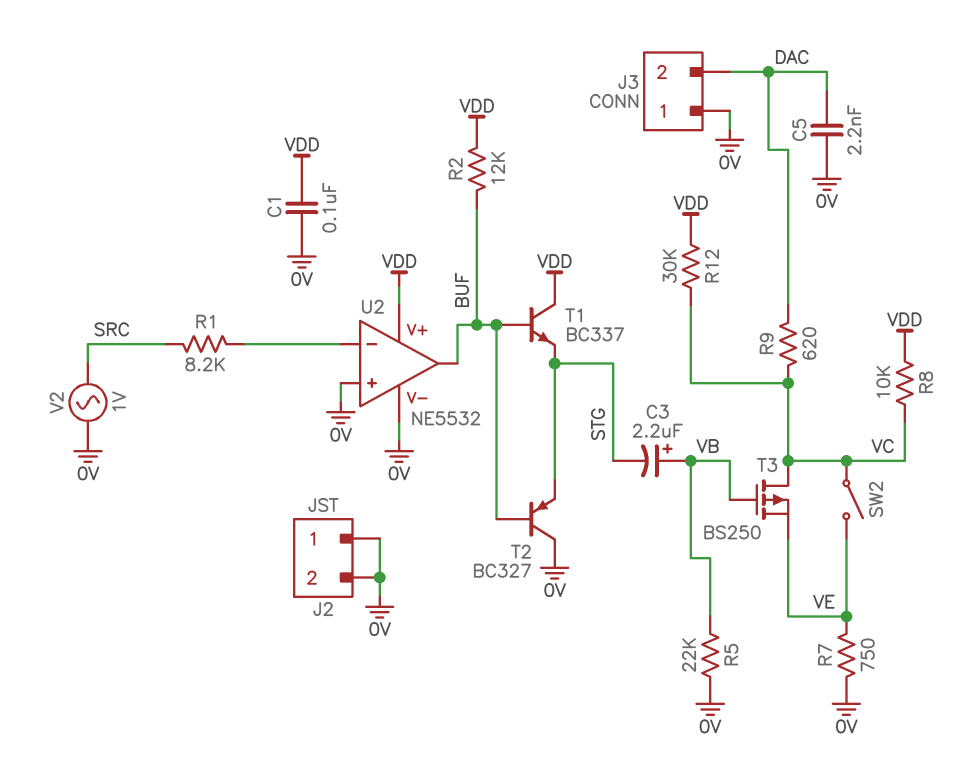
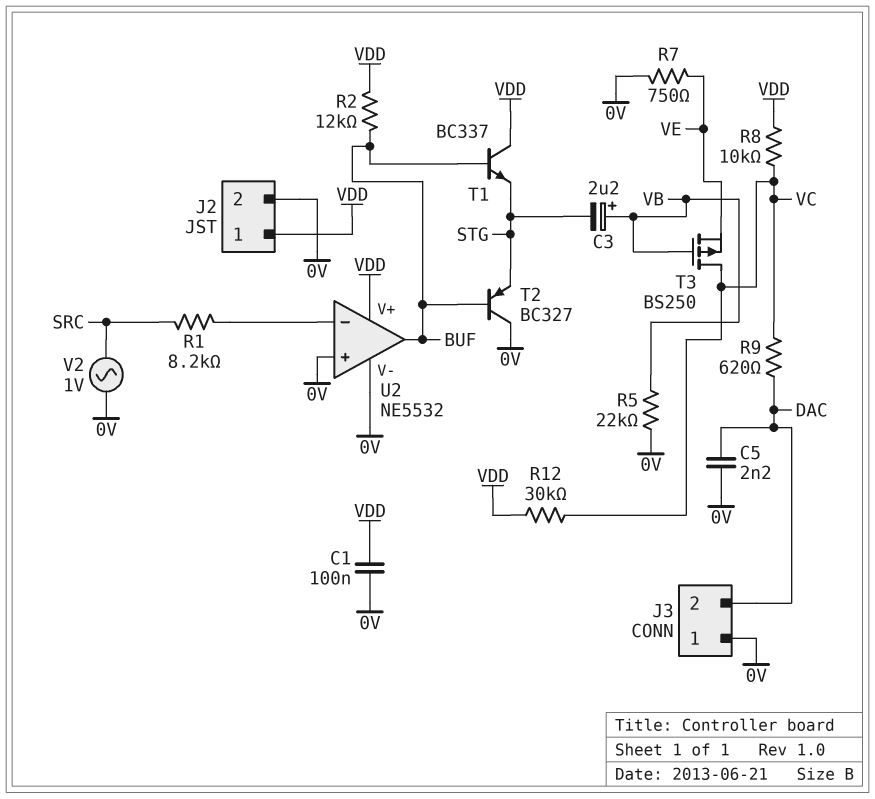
J2 pin 1: 0V -> VDD
SW2: switch (VC, VE) -> none

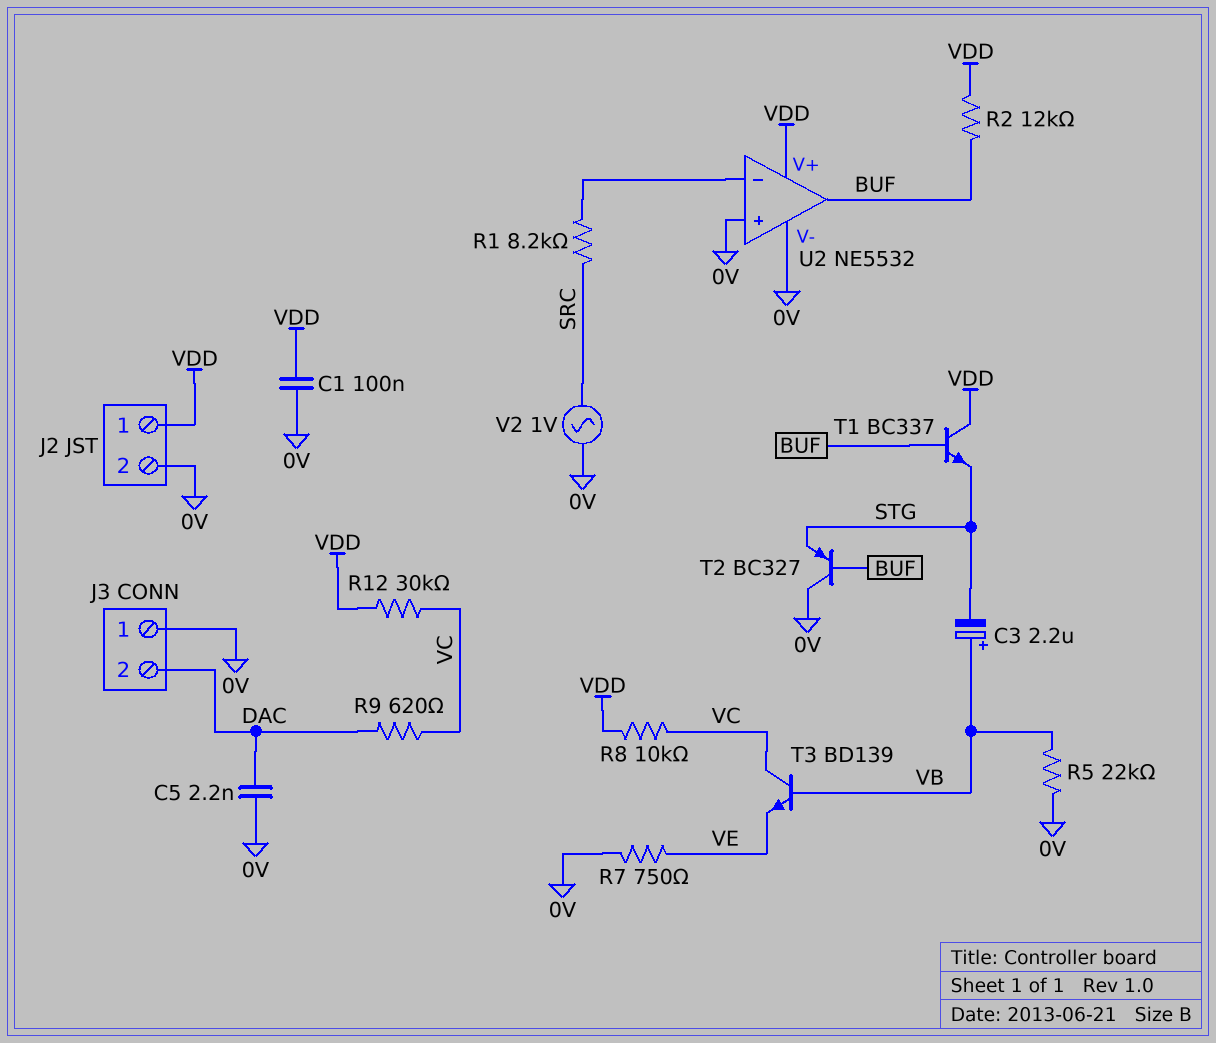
T3: PMOS BS250 (G VB, D VC, S VE) -> NPN BD139 (B VB, C VC, E VE)

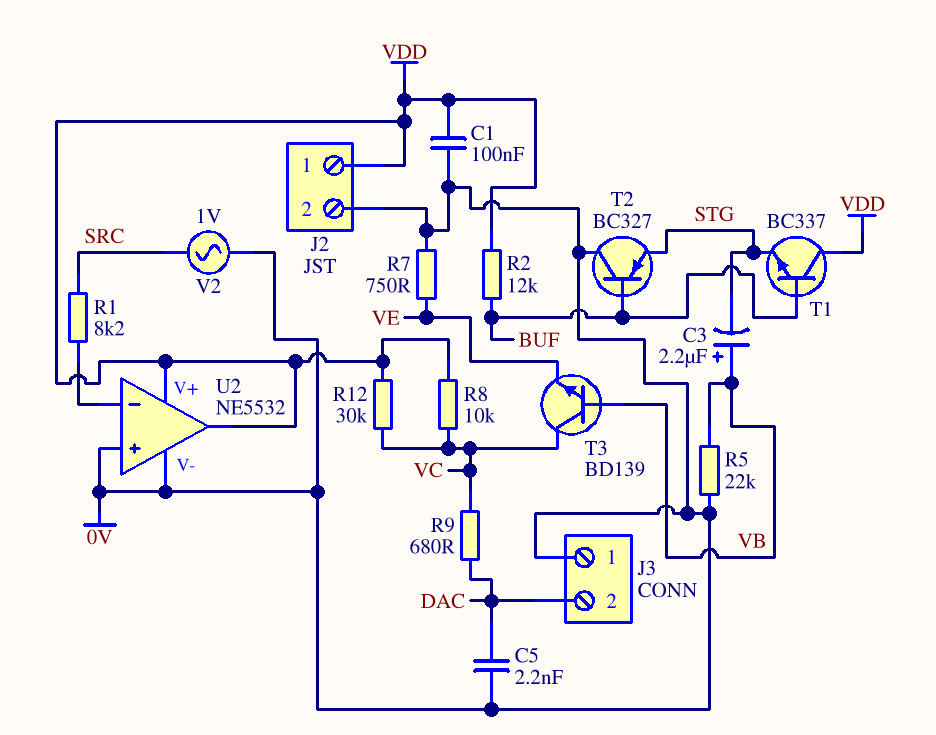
R9: 620 (DAC, VC) -> 680 (DAC, VC)
U2 pin out: BUF -> VDD

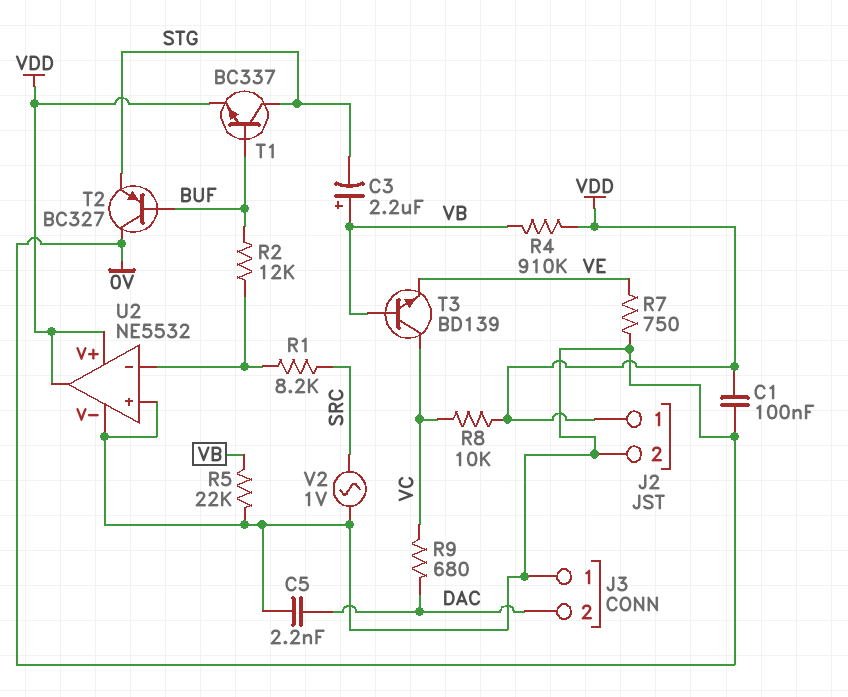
R2: 12k (BUF, VDD) -> 12k (BUF, U2/in-)
R4: none -> 910k (VB, VDD)
R12: 30k (VC, VDD) -> none
T1: NPN BC337 (B BUF, C VDD, E STG) -> NPN BC337 (B BUF, C STG, E VDD)

